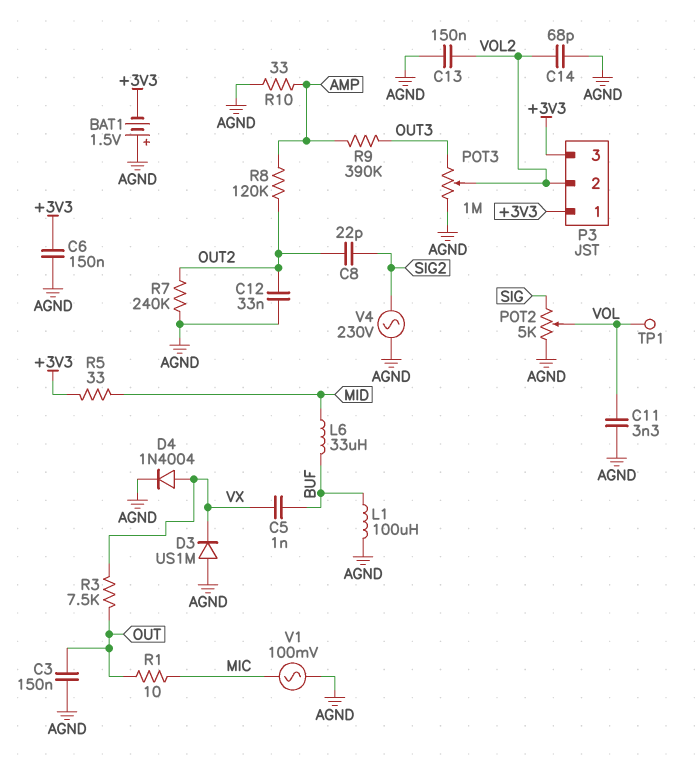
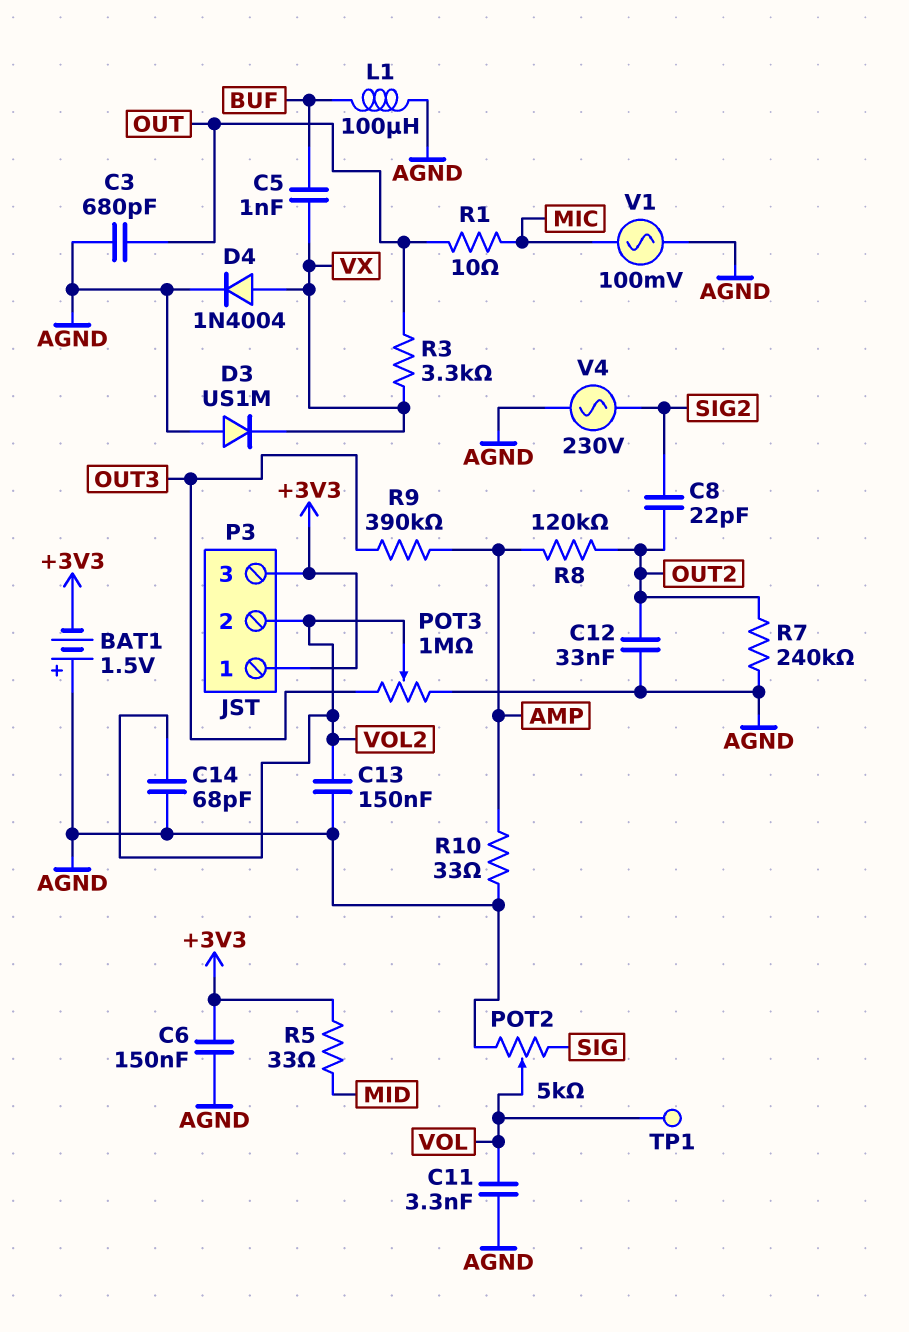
C3: 150nF (AGND, OUT) -> 680pF (AGND, OUT)
L6: 33uH (BUF, MID) -> none
R3: 7.5k (OUT, VX) -> 3.3k (OUT, VX)

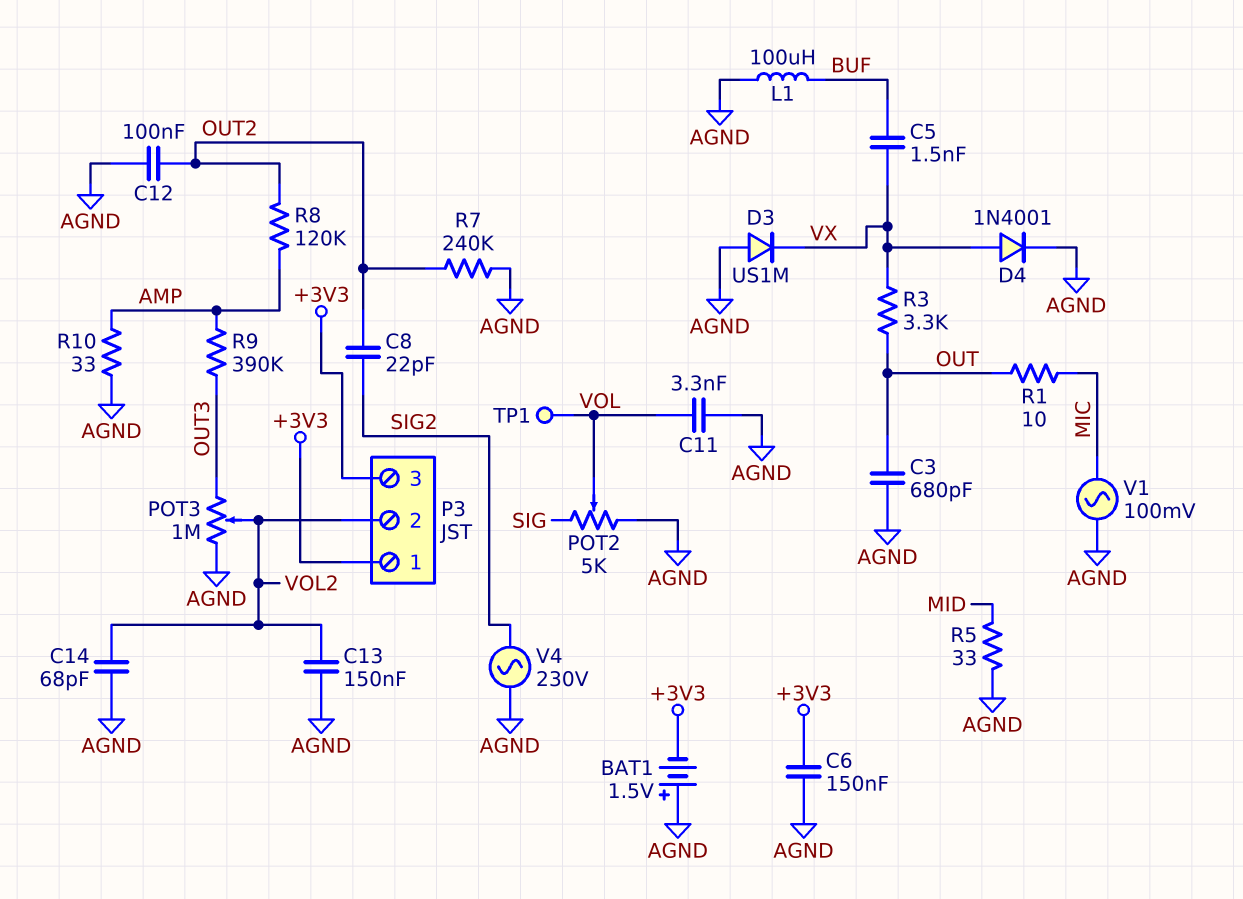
C5: 1nF (BUF, VX) -> 1.5nF (BUF, VX)
C12: 33nF (AGND, OUT2) -> 100nF (AGND, OUT2)
D4: diode 1N4004 (A VX, K AGND) -> diode 1N4001 (A VX, K AGND)
R5: 33 (+3V3, MID) -> 33 (AGND, MID)

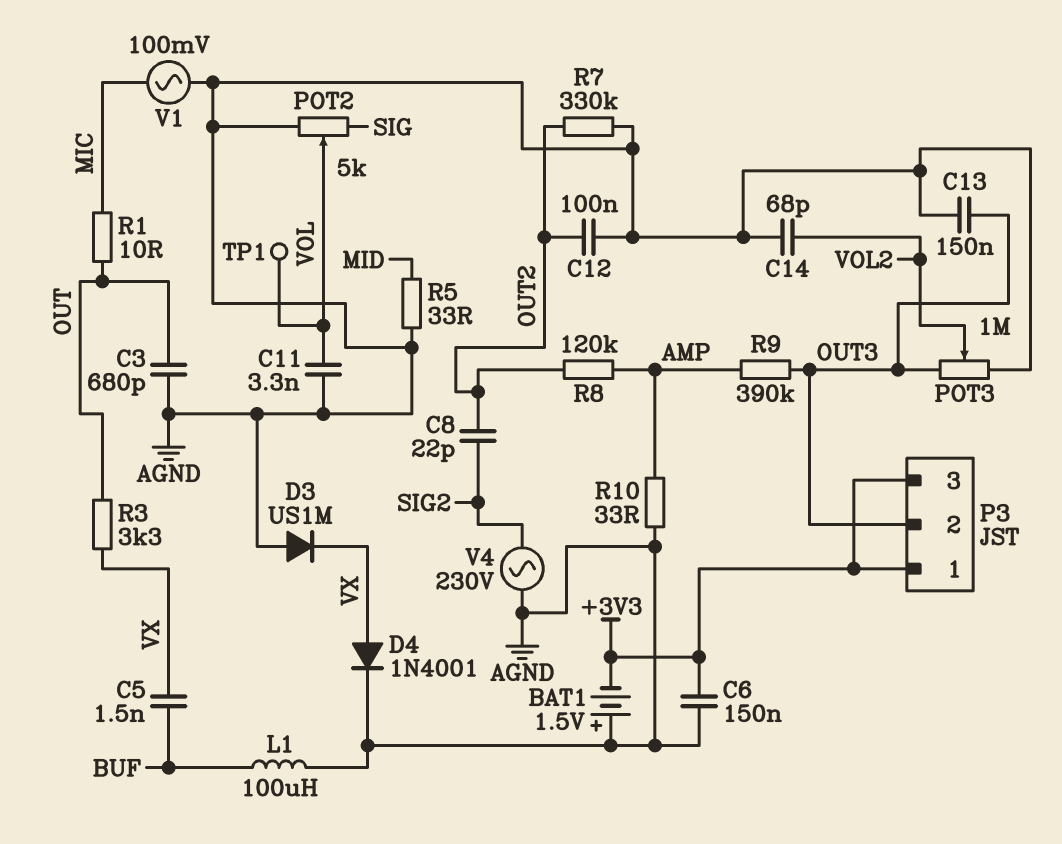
C13: 150nF (AGND, VOL2) -> 150nF (AGND, OUT3)
P3 pin 2: VOL2 -> OUT3
R7: 240k (AGND, OUT2) -> 330k (AGND, OUT2)

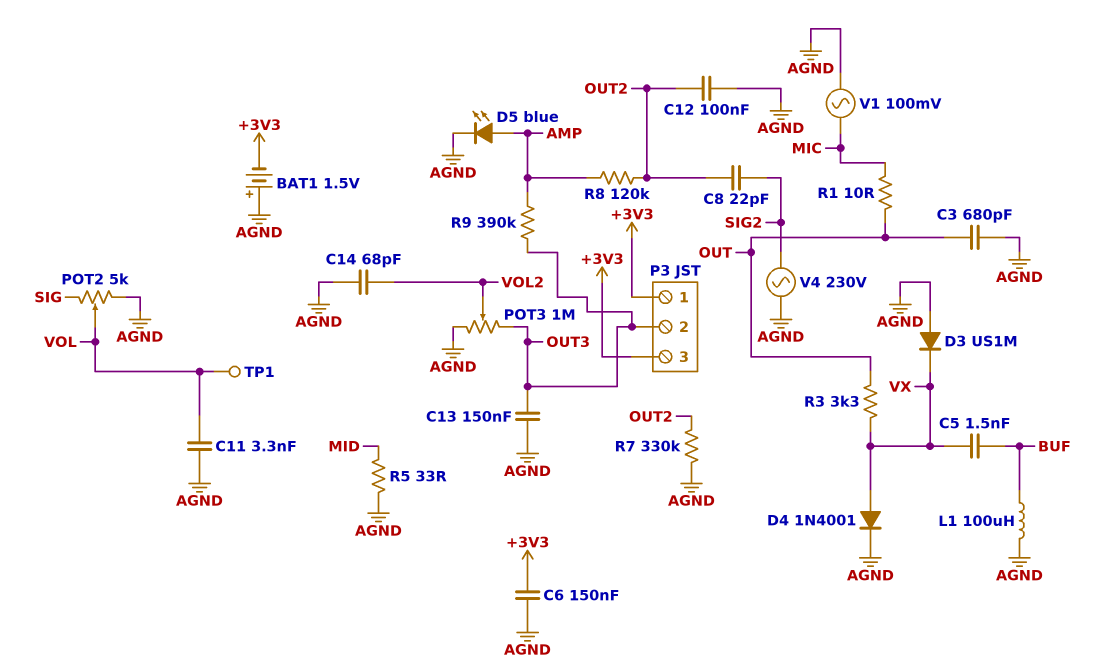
D5: none -> LED blue (A AMP, K AGND)
R10: 33 (AGND, AMP) -> none

